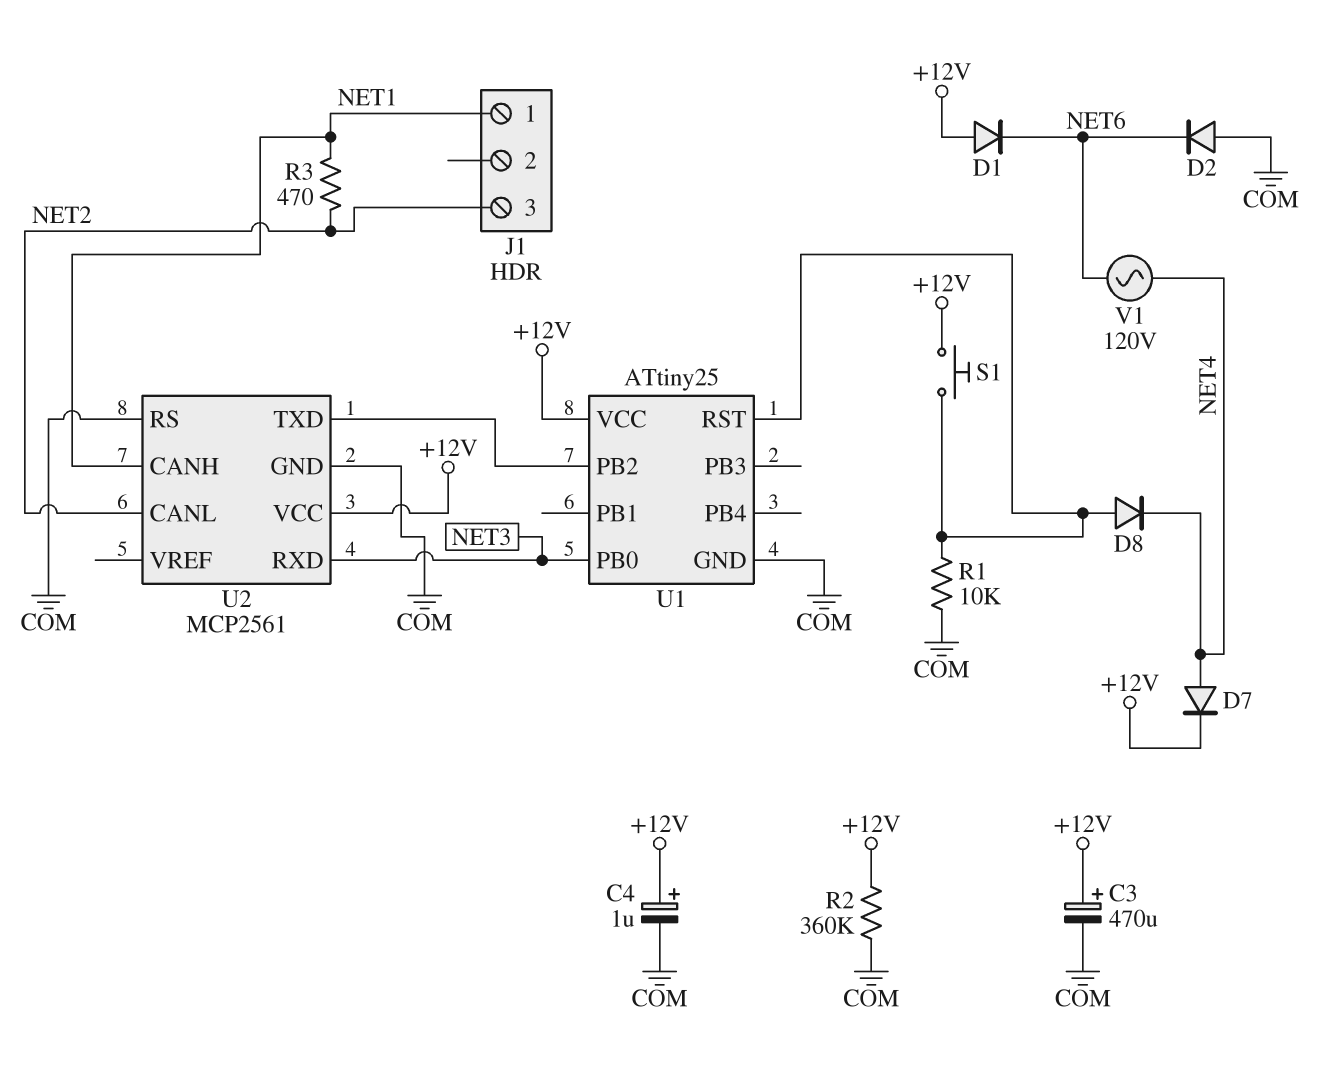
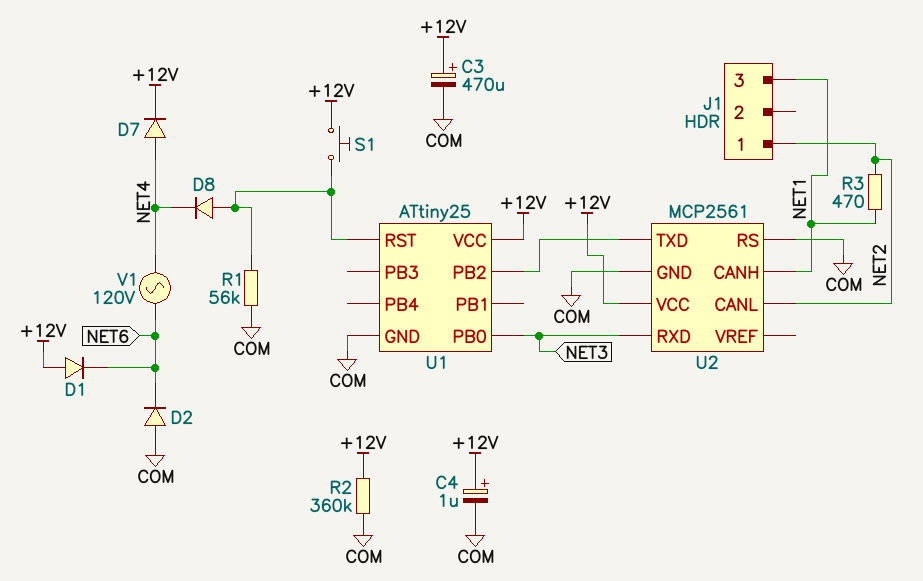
J1 pin 1: NET1 -> NET2
J1 pin 3: NET2 -> NET1
R1: 10k (COM, U1/RST) -> 56k (COM, U1/RST)

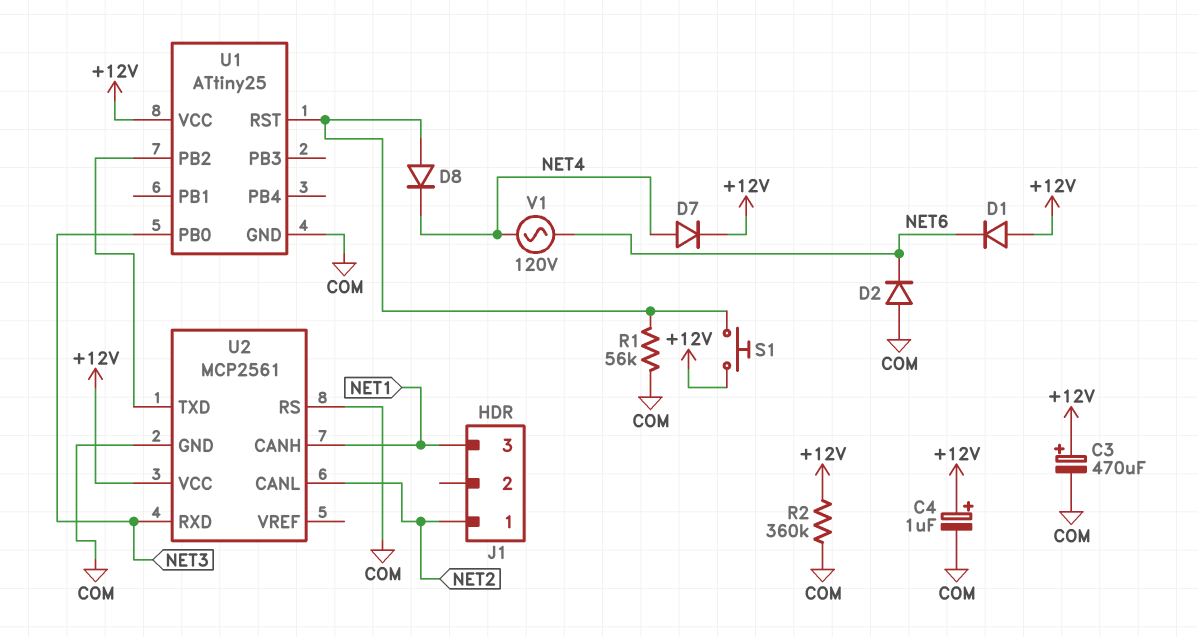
R3: 470 (NET1, NET2) -> none

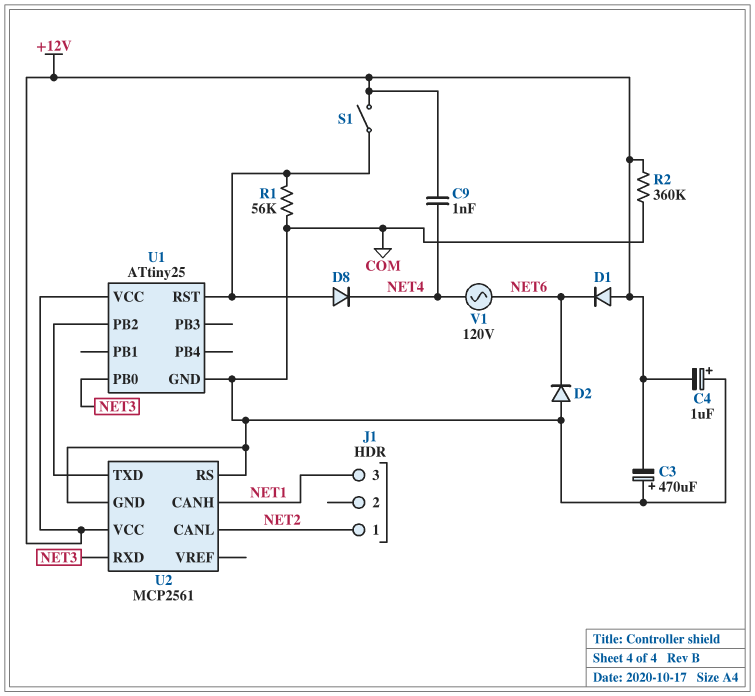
C3: 470uF (plus +12V, minus COM) -> 470uF (plus COM, minus +12V)
C4: 1uF (plus +12V, minus COM) -> 1uF (plus COM, minus +12V)
C9: none -> 1nF (+12V, NET4)
D7: diode (A NET4, K +12V) -> none
S1: button (+12V, U1/RST) -> switch (+12V, U1/RST)

